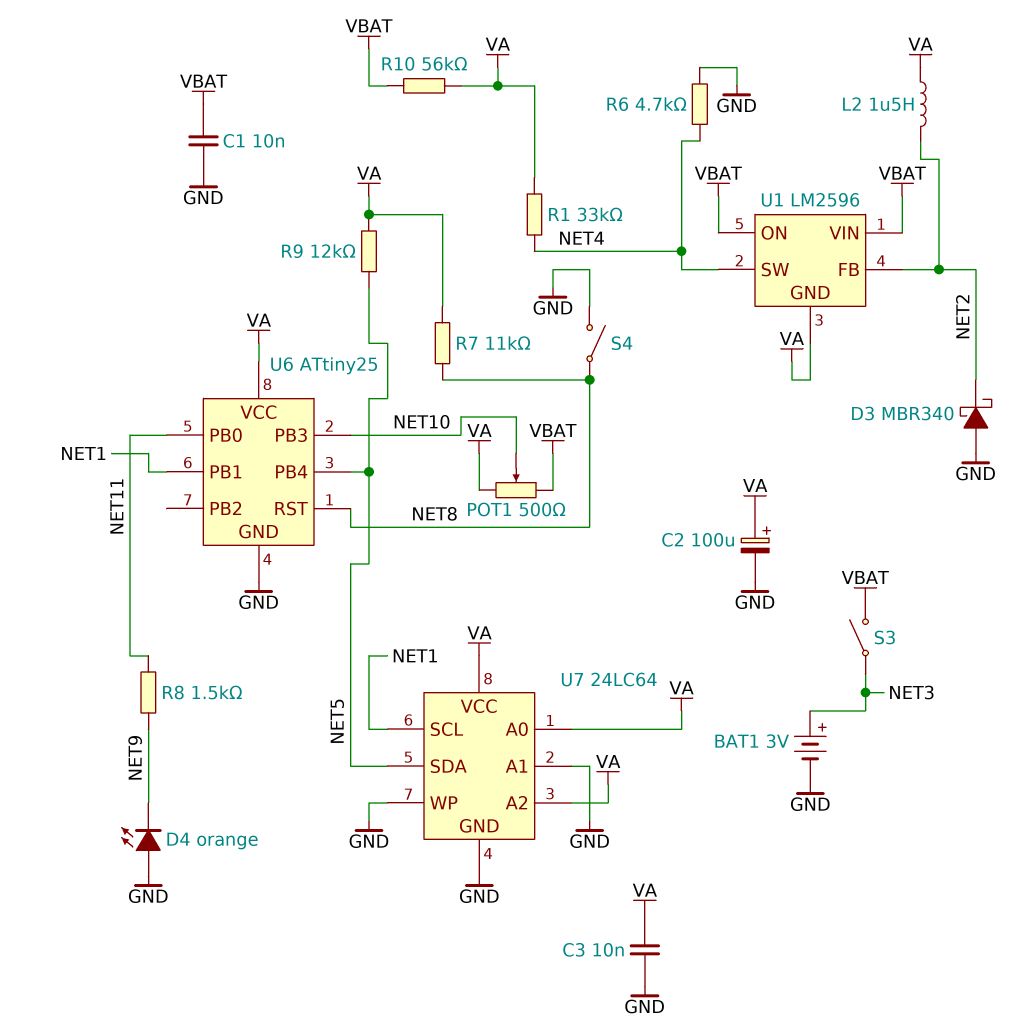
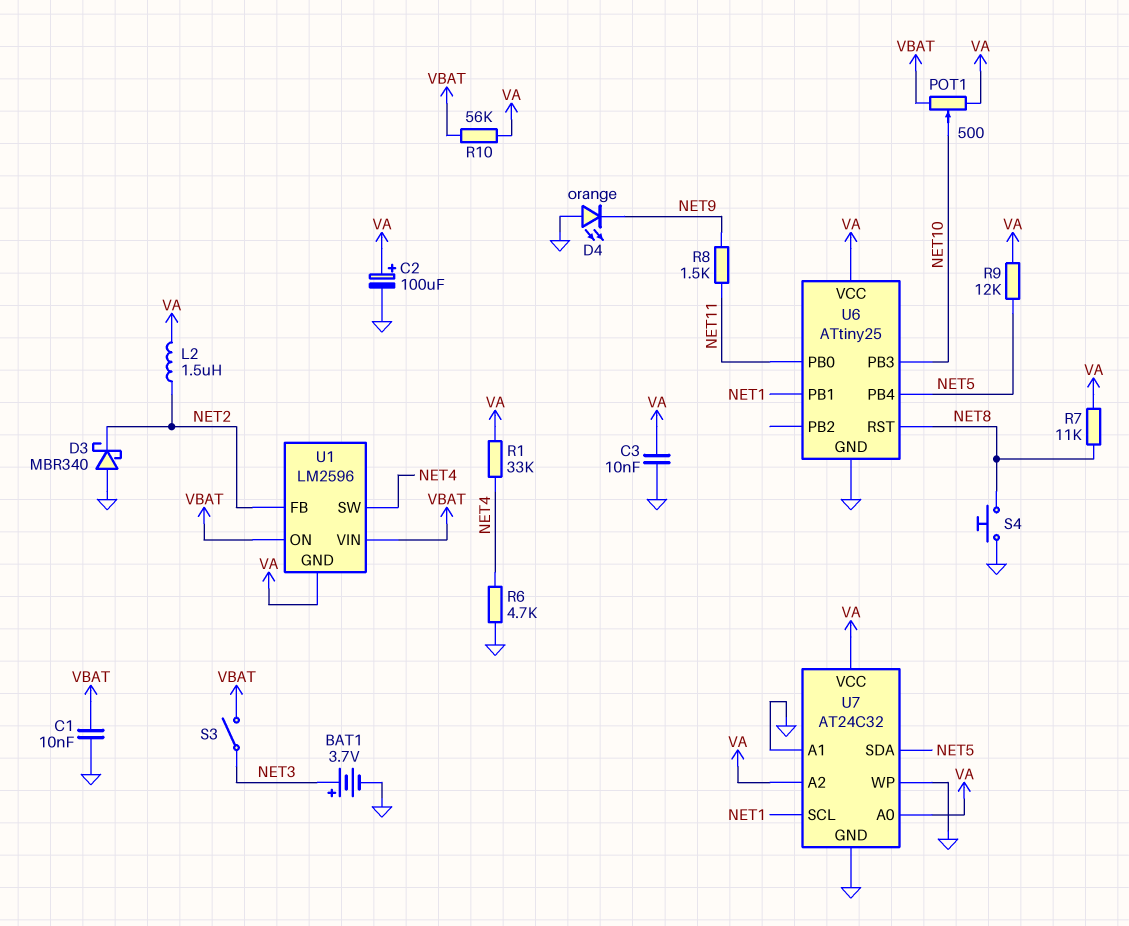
BAT1: 3V (plus NET3, minus GND) -> 3.7V (plus NET3, minus GND)
S4: switch (GND, NET8) -> button (GND, NET8)
U7: 24LC64 -> AT24C32

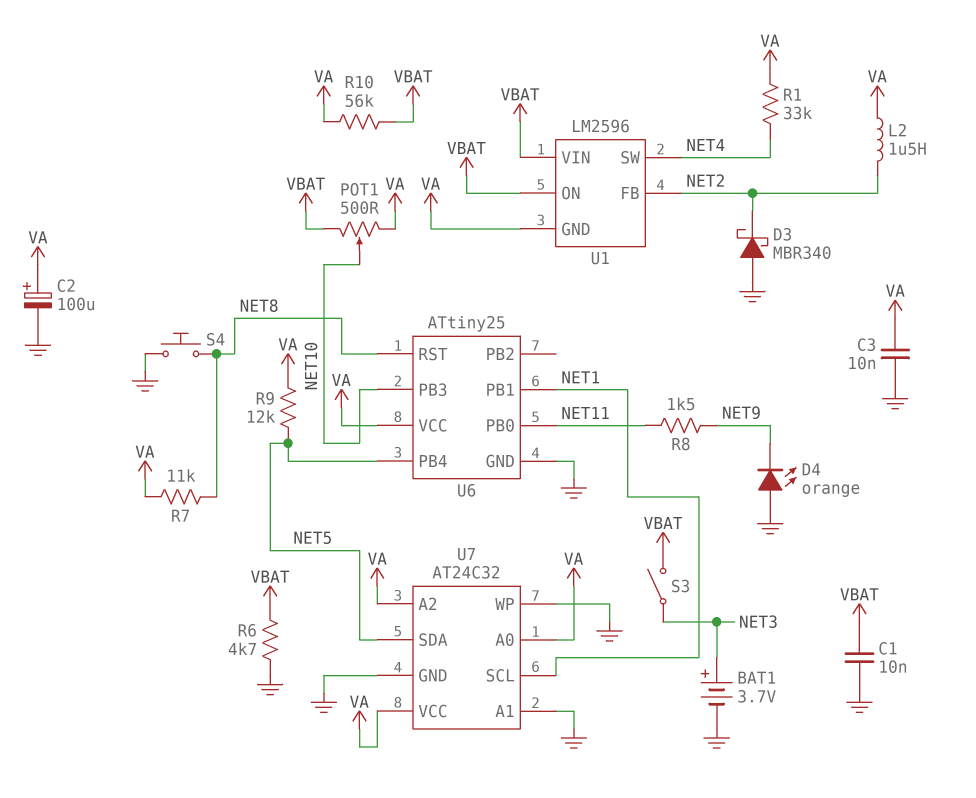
R6: 4.7k (GND, NET4) -> 4.7k (GND, VBAT)

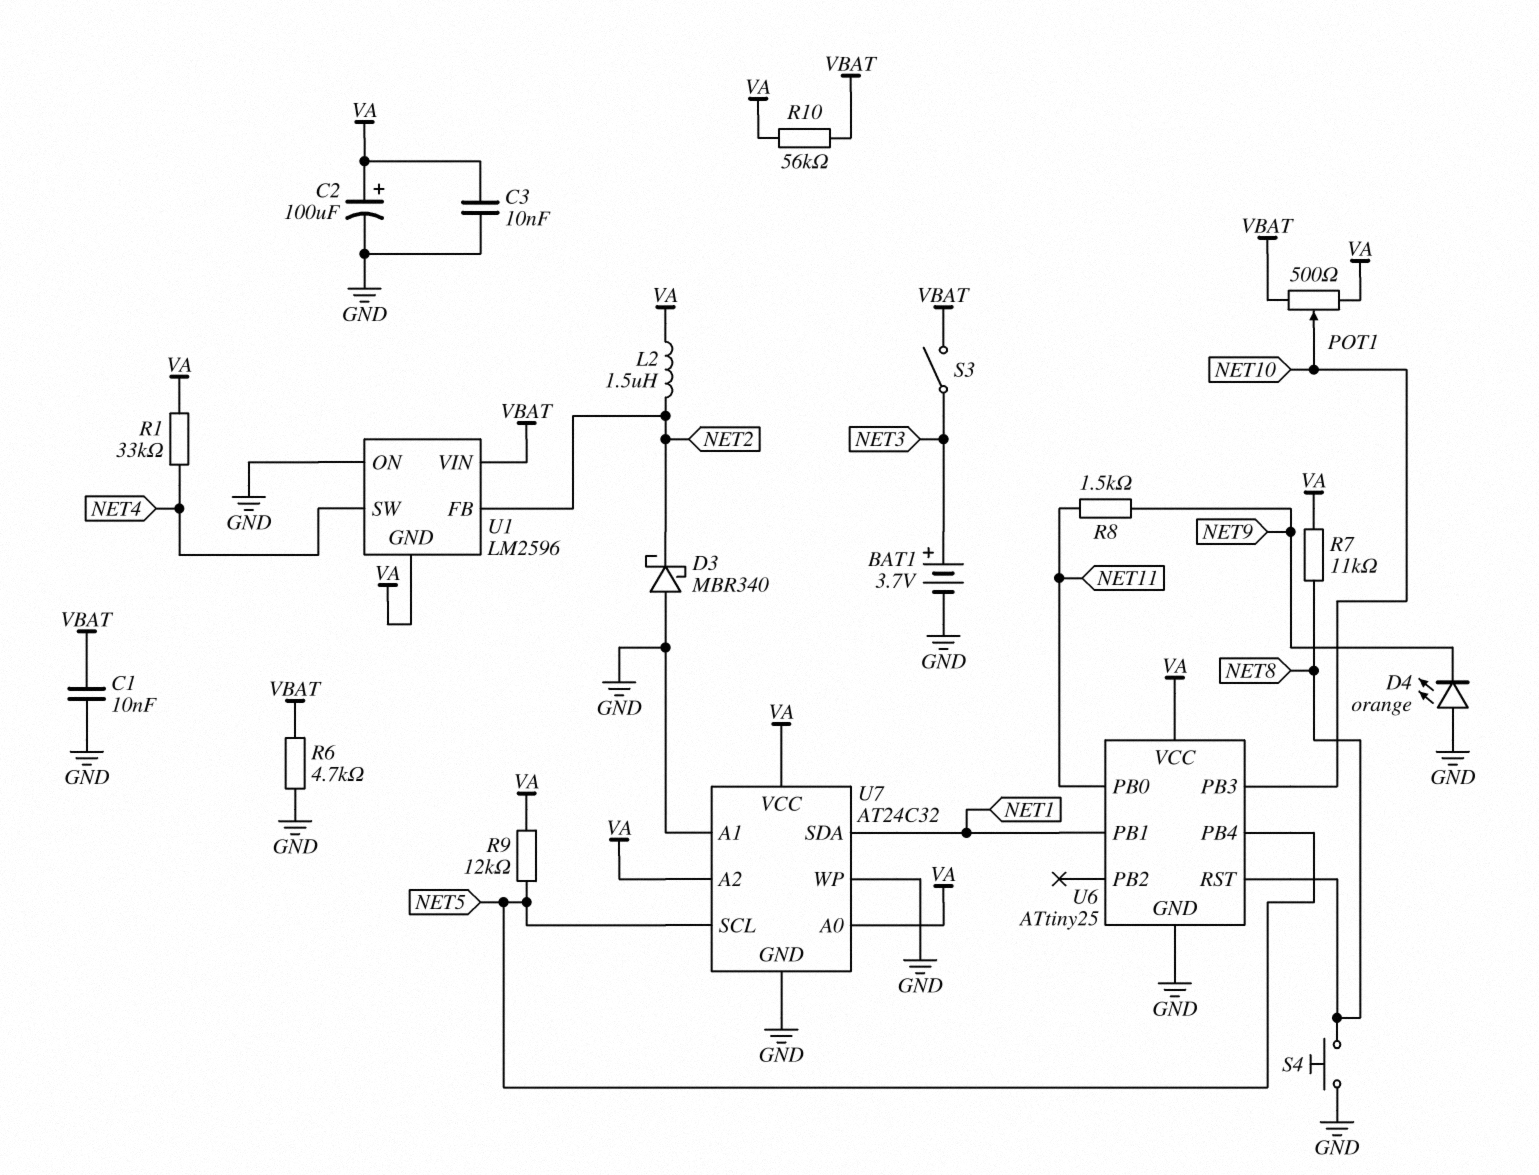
U1 pin ON: VBAT -> GND
U7 pin SCL: NET1 -> NET5
U7 pin SDA: NET5 -> NET1

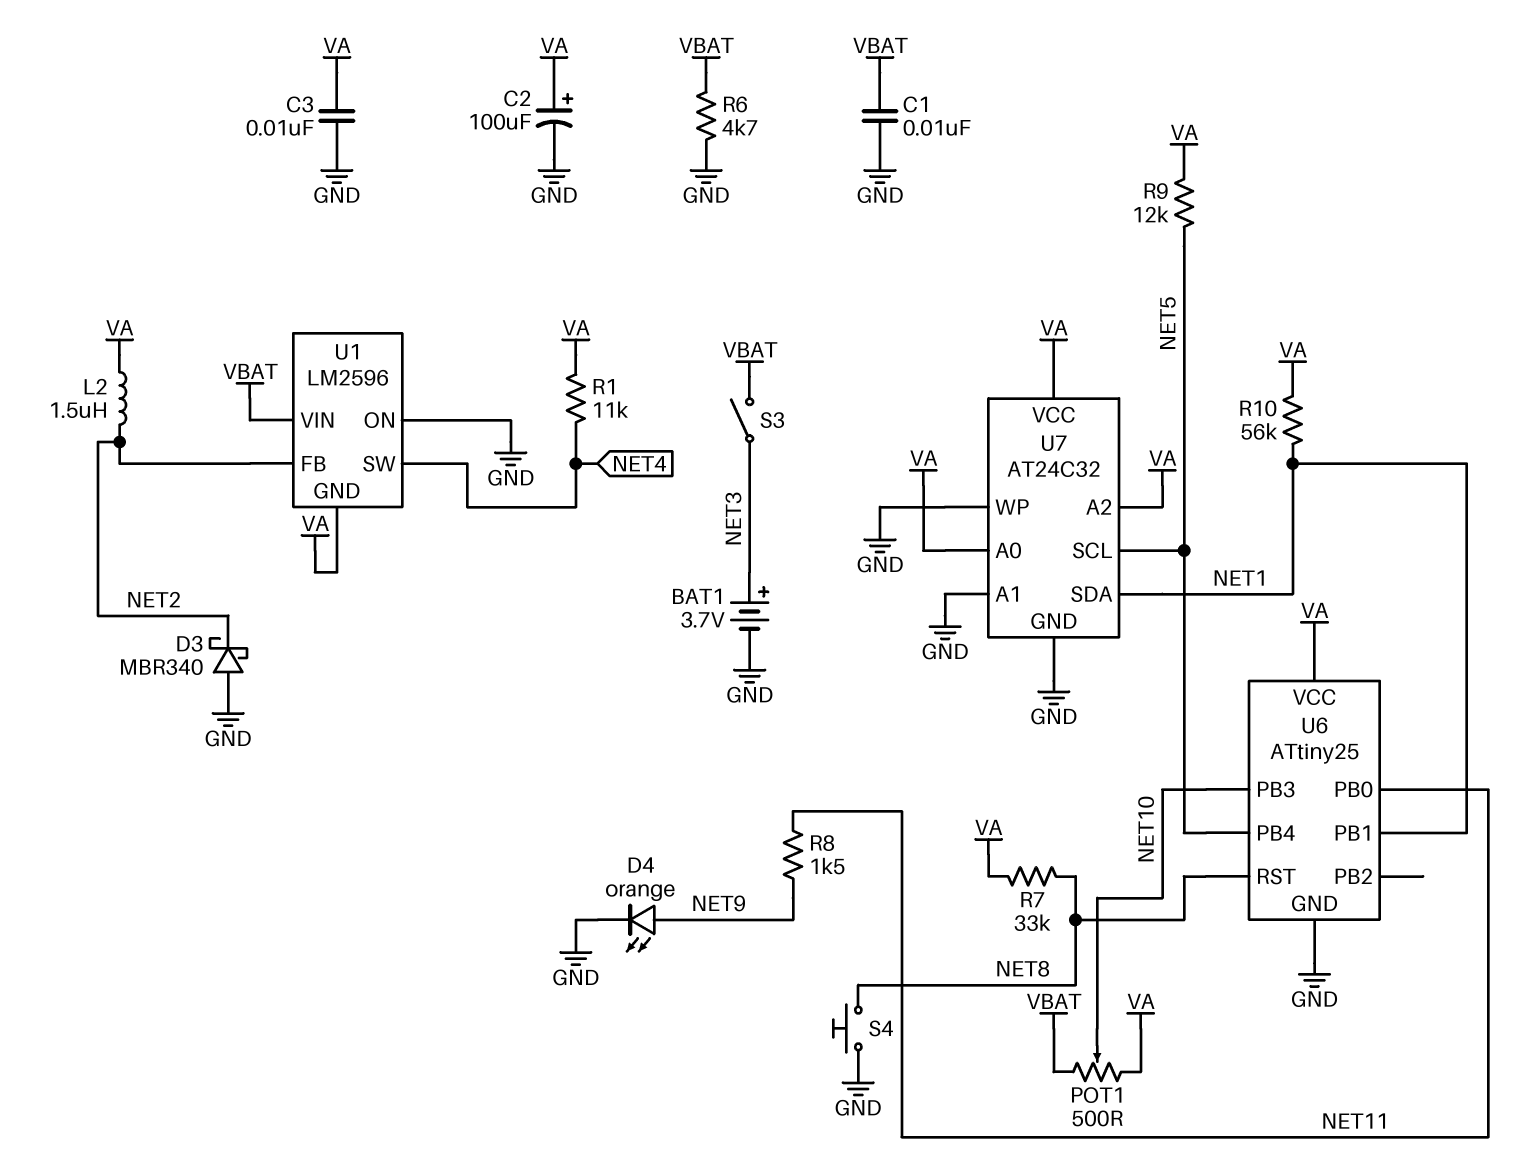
D4: LED orange (A GND, K NET9) -> LED orange (A NET9, K GND)
R1: 33k (NET4, VA) -> 11k (NET4, VA)
R7: 11k (NET8, VA) -> 33k (NET8, VA)
R10: 56k (VA, VBAT) -> 56k (NET1, VA)

